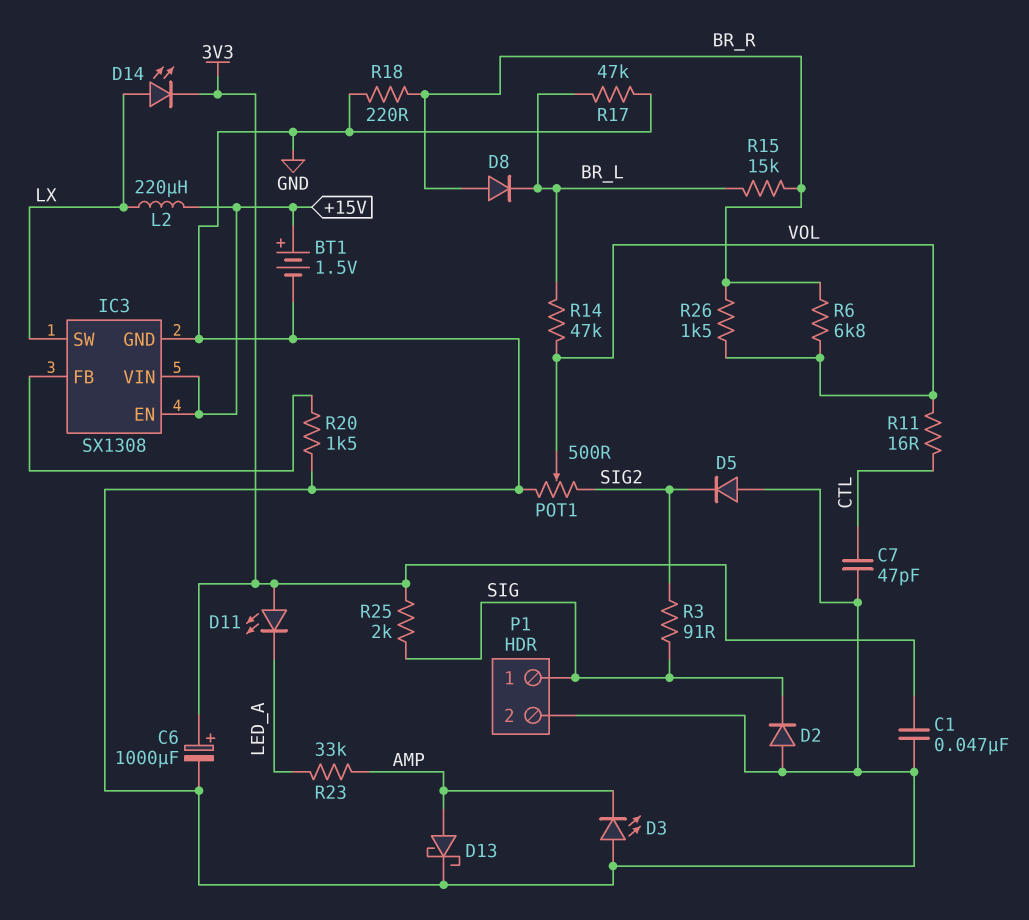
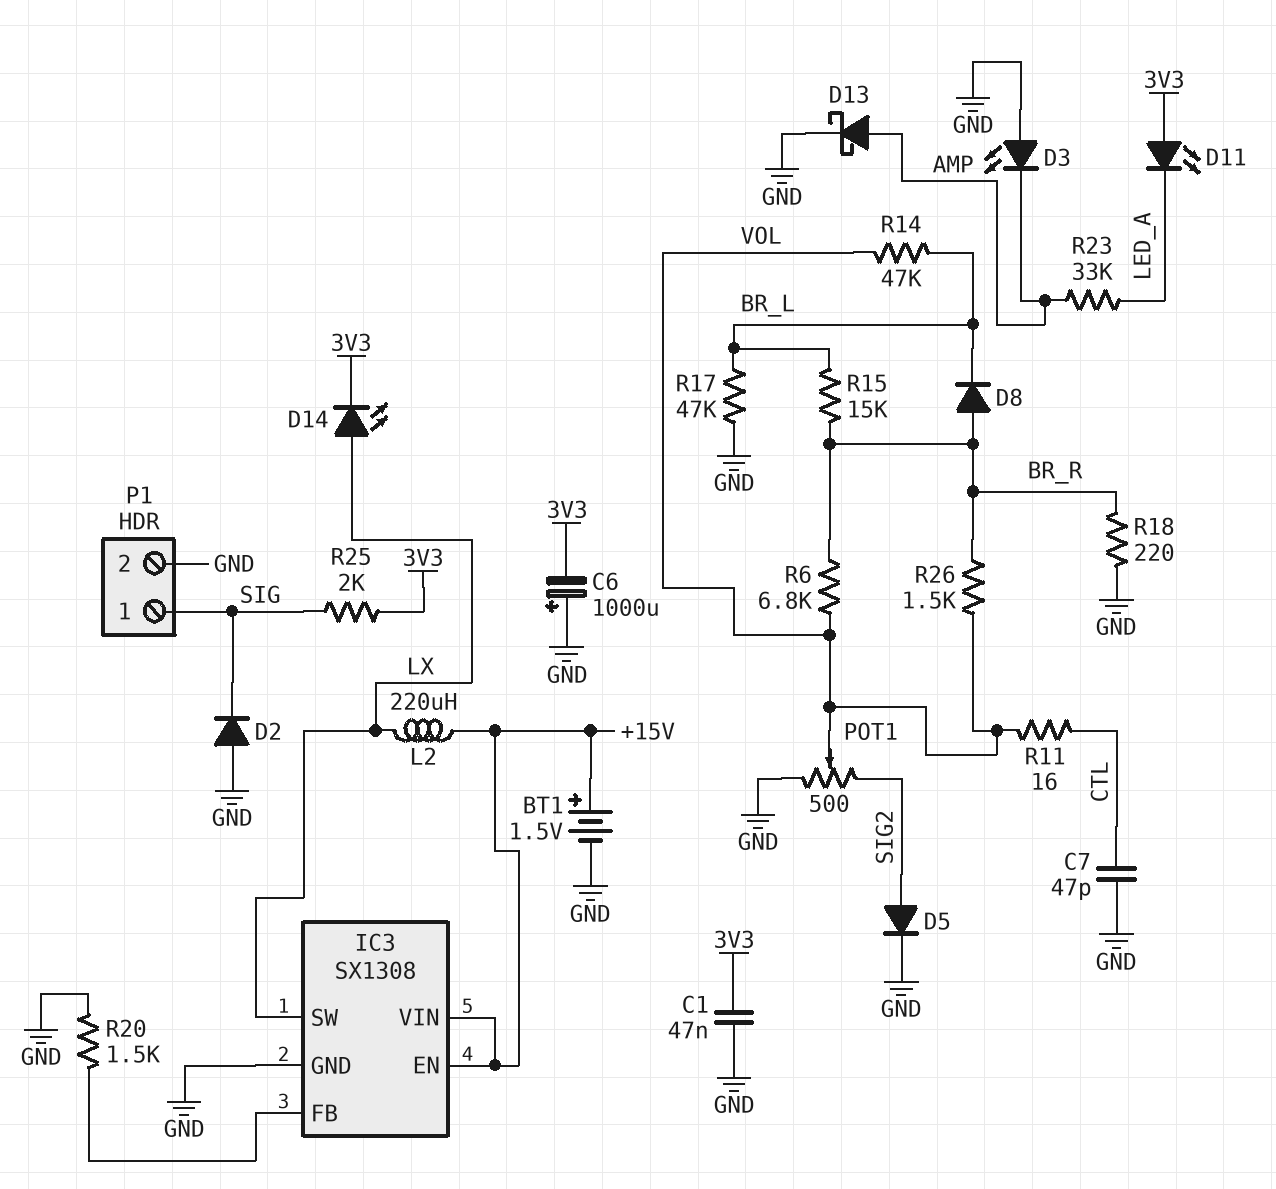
C6: 1000uF (plus 3V3, minus GND) -> 1000uF (plus GND, minus 3V3)
D5: diode (A GND, K SIG2) -> diode (A SIG2, K GND)
R3: 91 (SIG, SIG2) -> none

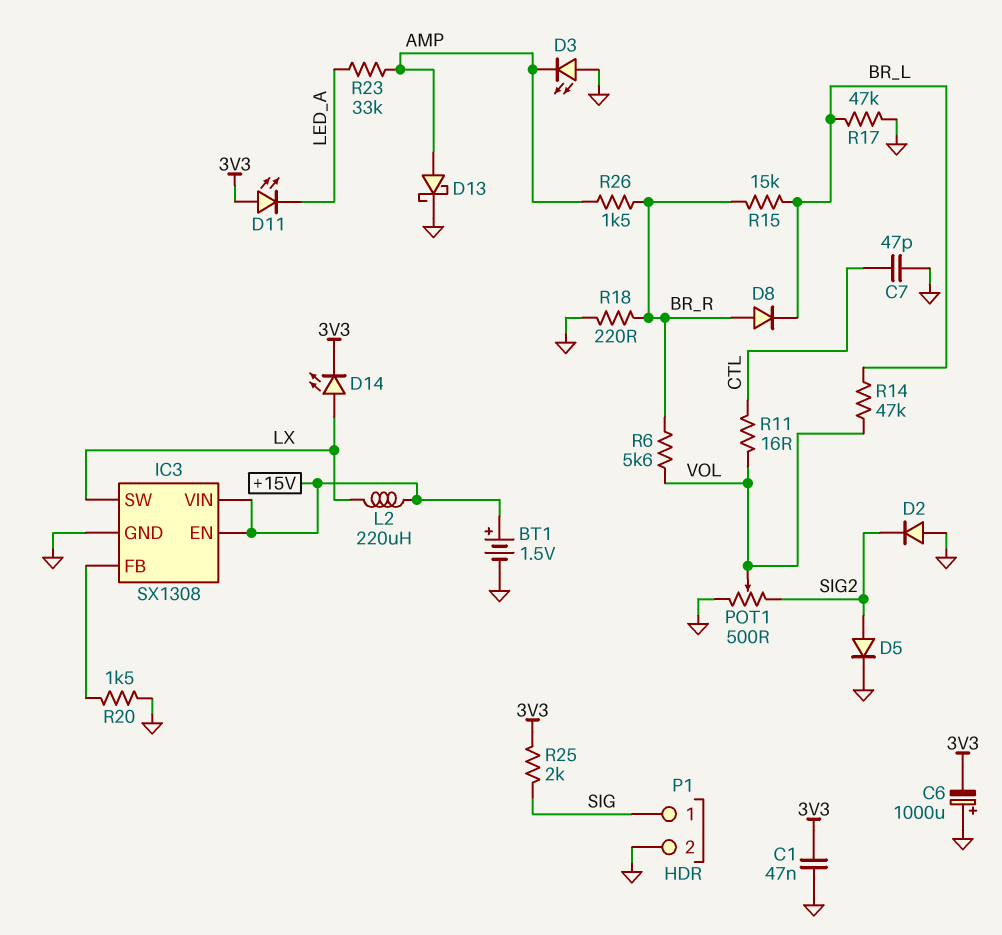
D2: diode (A GND, K SIG) -> diode (A GND, K SIG2)
R6: 6.8k (BR_R, VOL) -> 5.6k (BR_R, VOL)
R26: 1.5k (BR_R, VOL) -> 1.5k (AMP, BR_R)

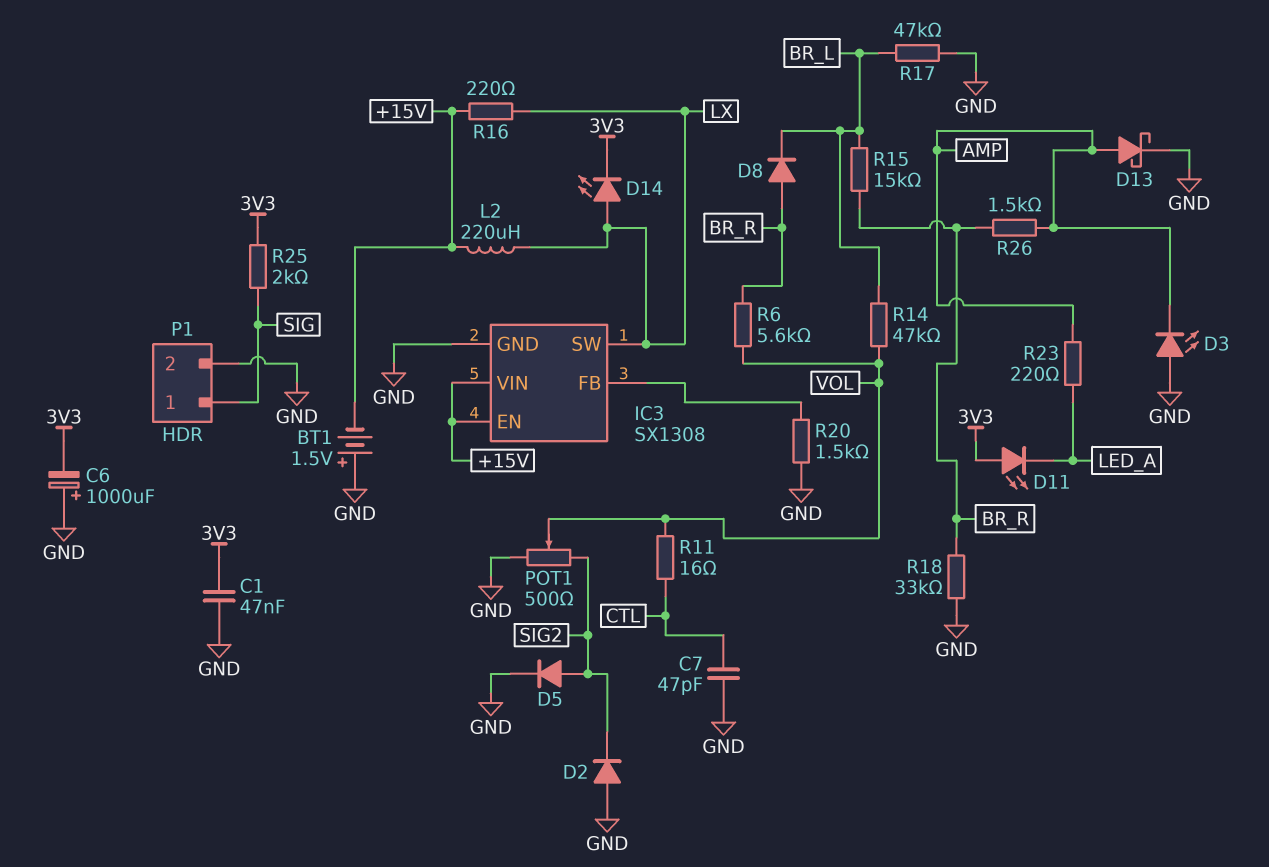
BT1: 1.5V (plus +15V, minus GND) -> 1.5V (plus GND, minus +15V)
R16: none -> 220 (+15V, LX)
R18: 220 (BR_R, GND) -> 33k (BR_R, GND)
R23: 33k (AMP, LED_A) -> 220 (AMP, LED_A)

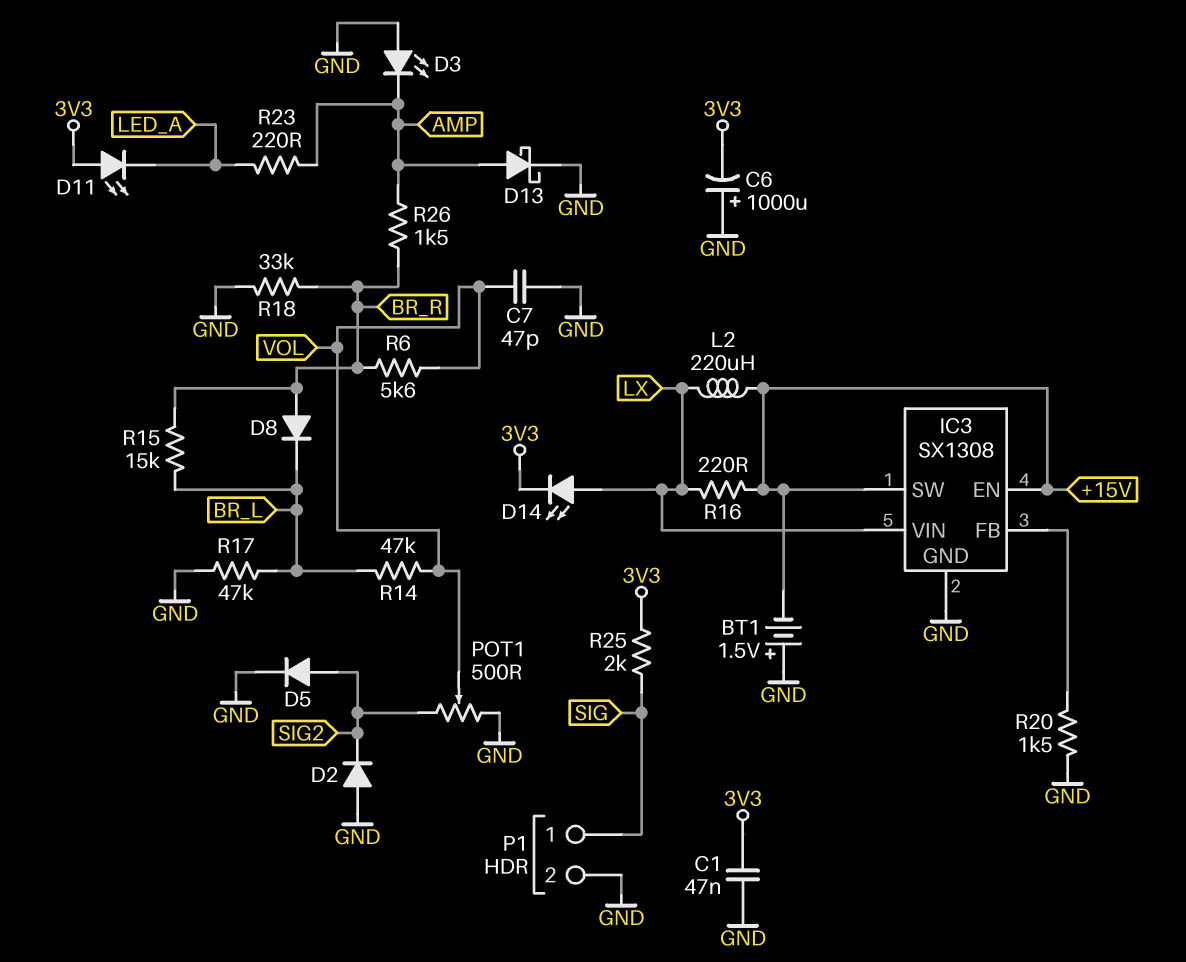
C7: 47pF (CTL, GND) -> 47pF (GND, VOL)
IC3 pin SW: LX -> +15V
IC3 pin VIN: +15V -> LX
R11: 16 (CTL, VOL) -> none

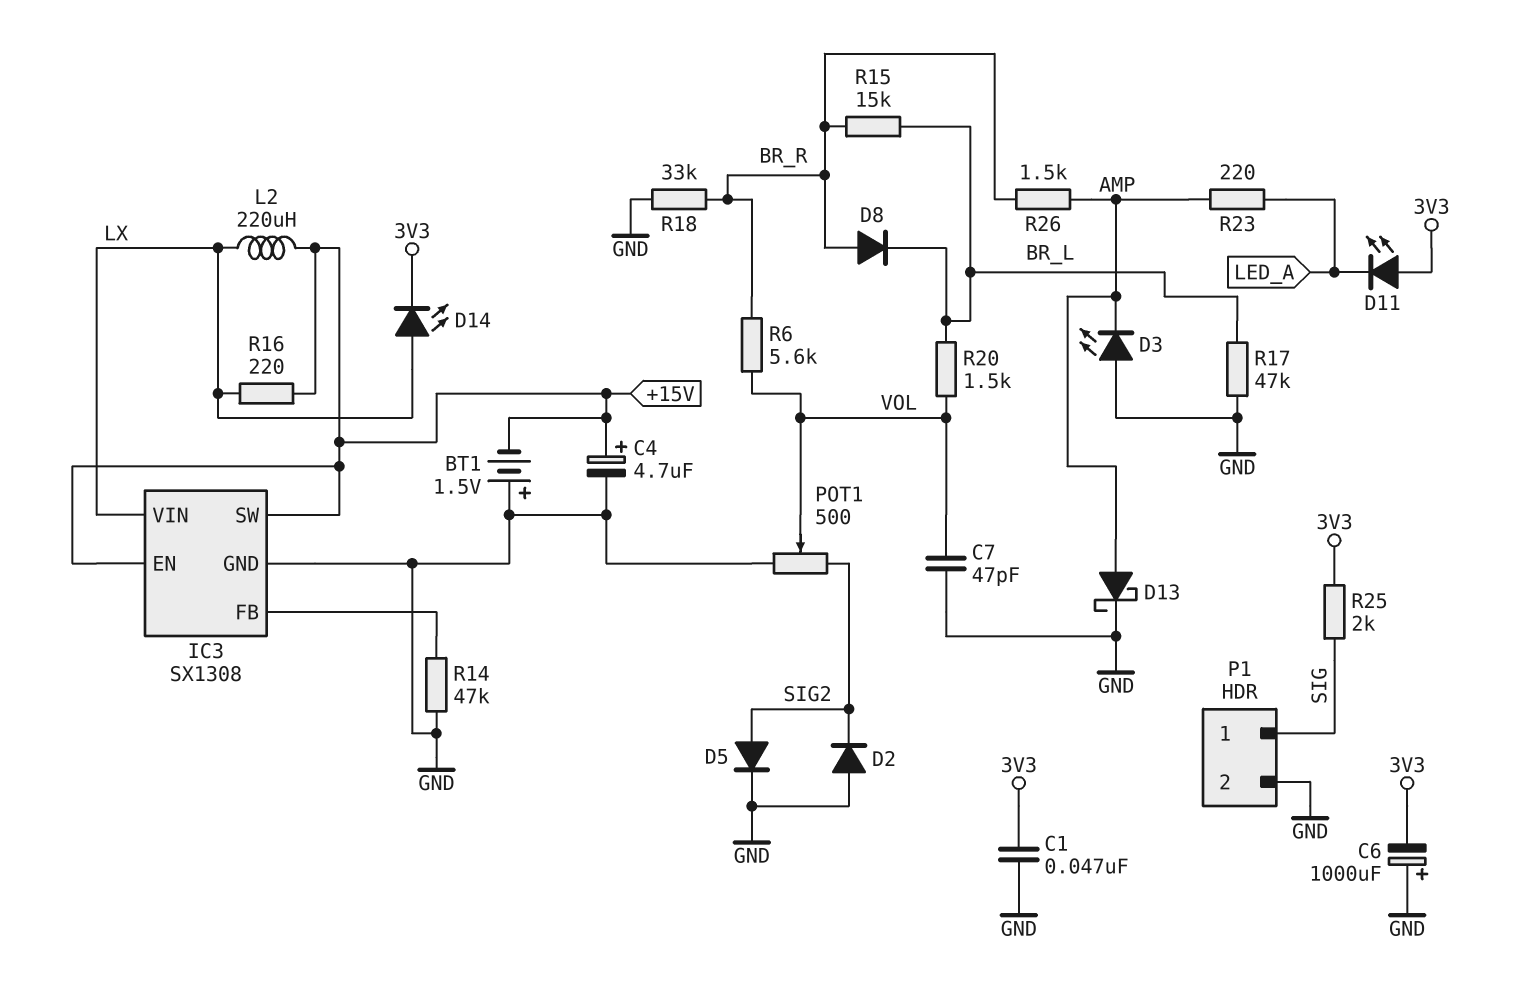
C4: none -> 4.7uF (plus +15V, minus GND)
R14: 47k (BR_L, VOL) -> 47k (GND, IC3/FB)
R20: 1.5k (GND, IC3/FB) -> 1.5k (BR_L, VOL)

